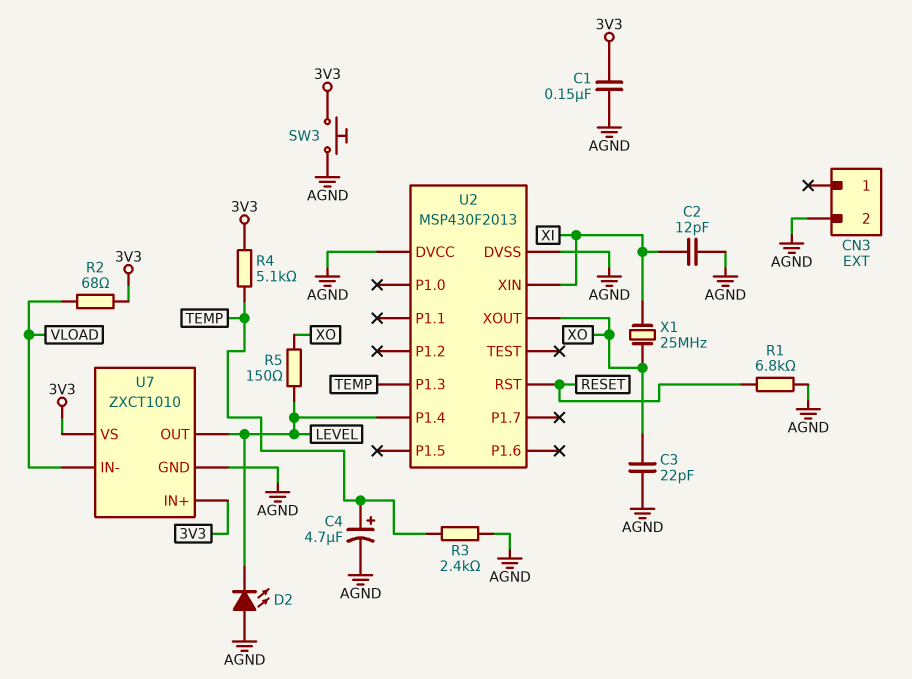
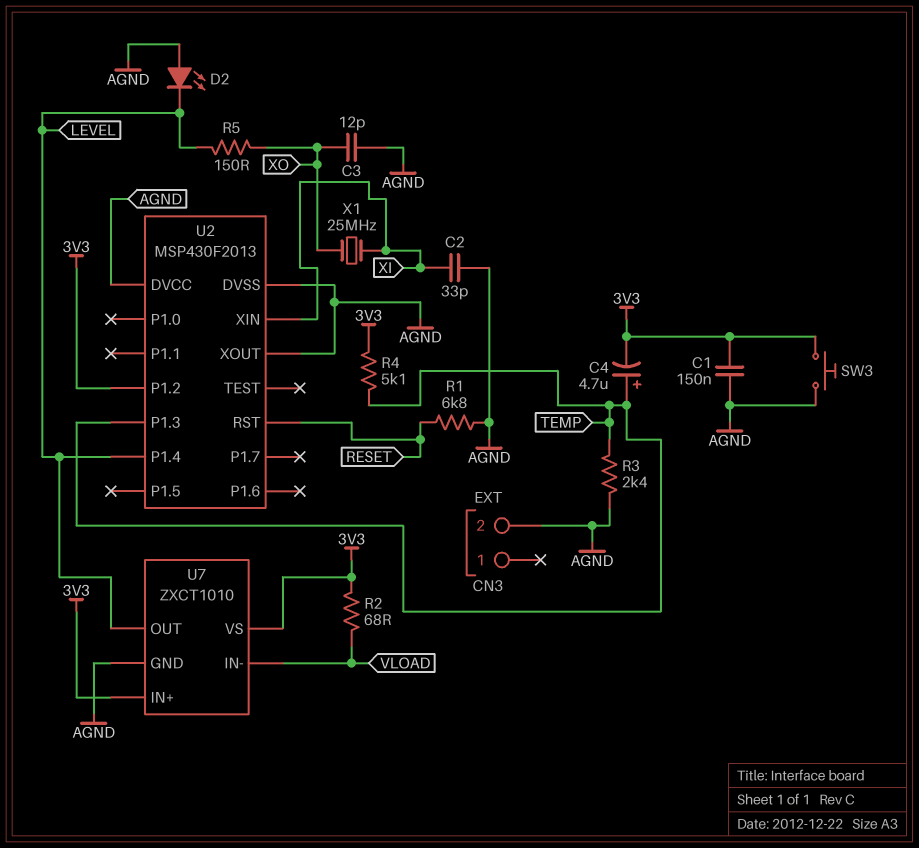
C2: 12pF (AGND, XI) -> 33pF (AGND, XI)
C3: 22pF (AGND, XO) -> 12pF (AGND, XO)
C4: 4.7uF (plus TEMP, minus AGND) -> 4.7uF (plus TEMP, minus 3V3)
U2 pin P1.2: none -> 3V3
U2 pin XOUT: XO -> AGND

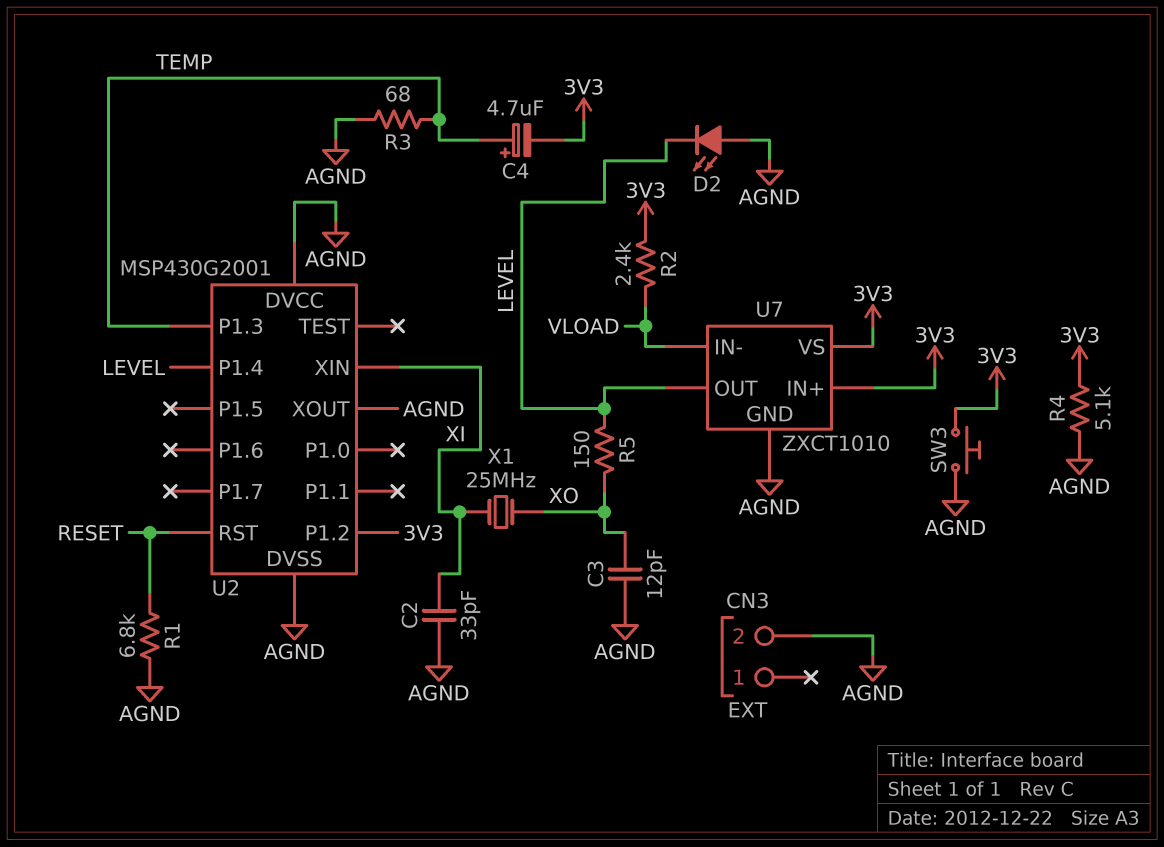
C1: 150nF (3V3, AGND) -> none
R2: 68 (3V3, VLOAD) -> 2.4k (3V3, VLOAD)
R3: 2.4k (AGND, TEMP) -> 68 (AGND, TEMP)
R4: 5.1k (3V3, TEMP) -> 5.1k (3V3, AGND)
U2: MSP430F2013 -> MSP430G2001

